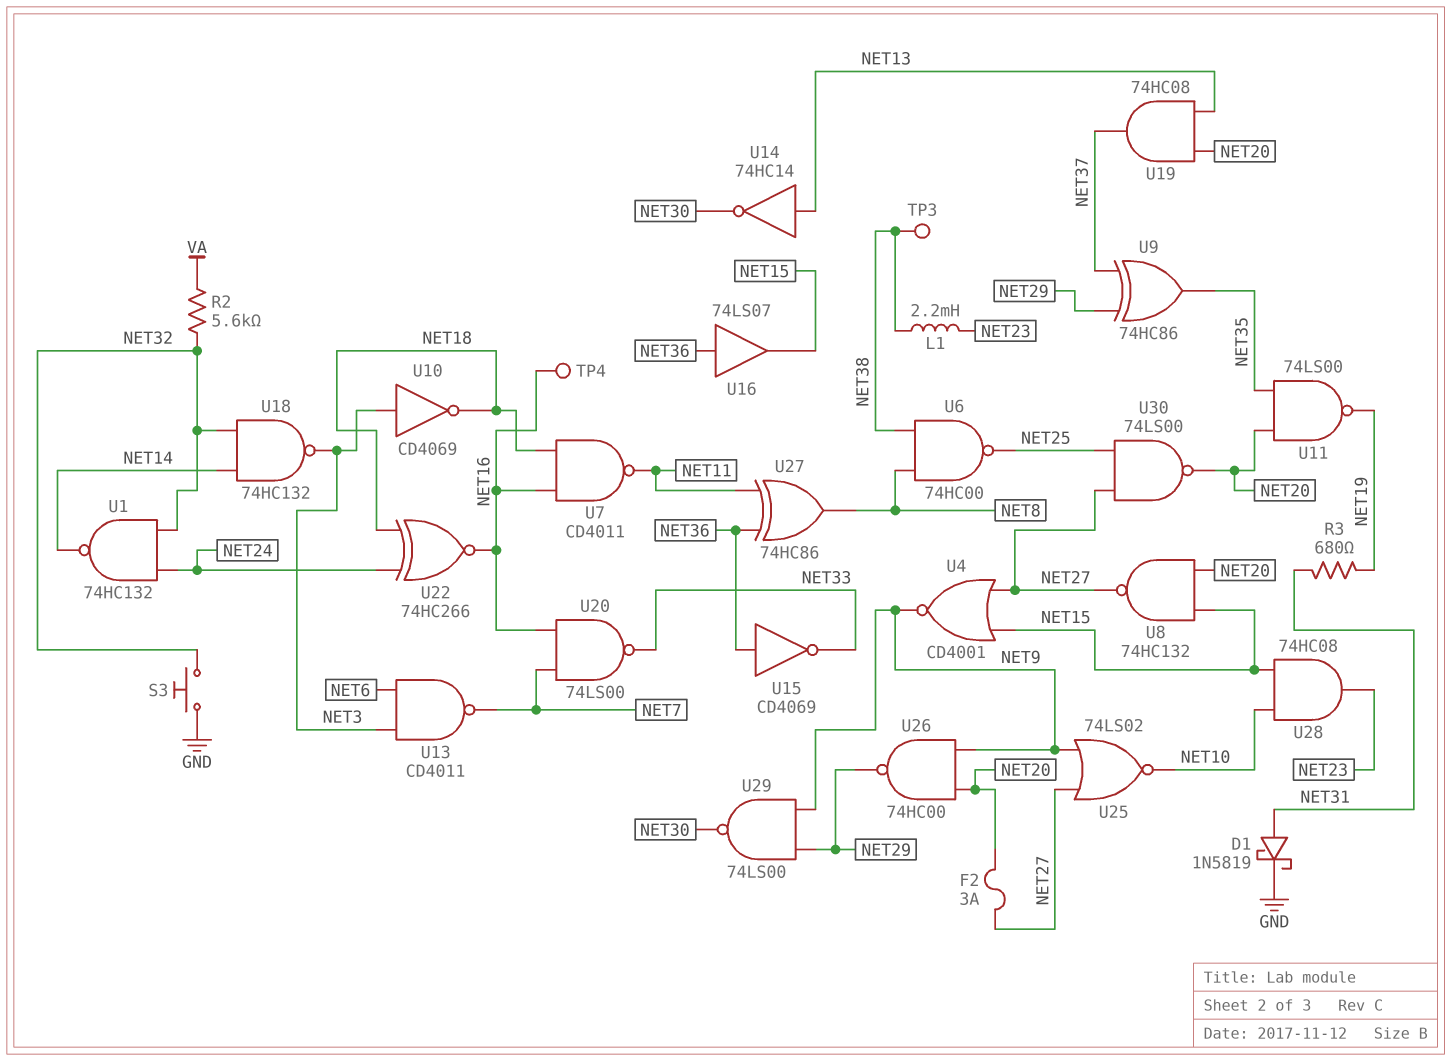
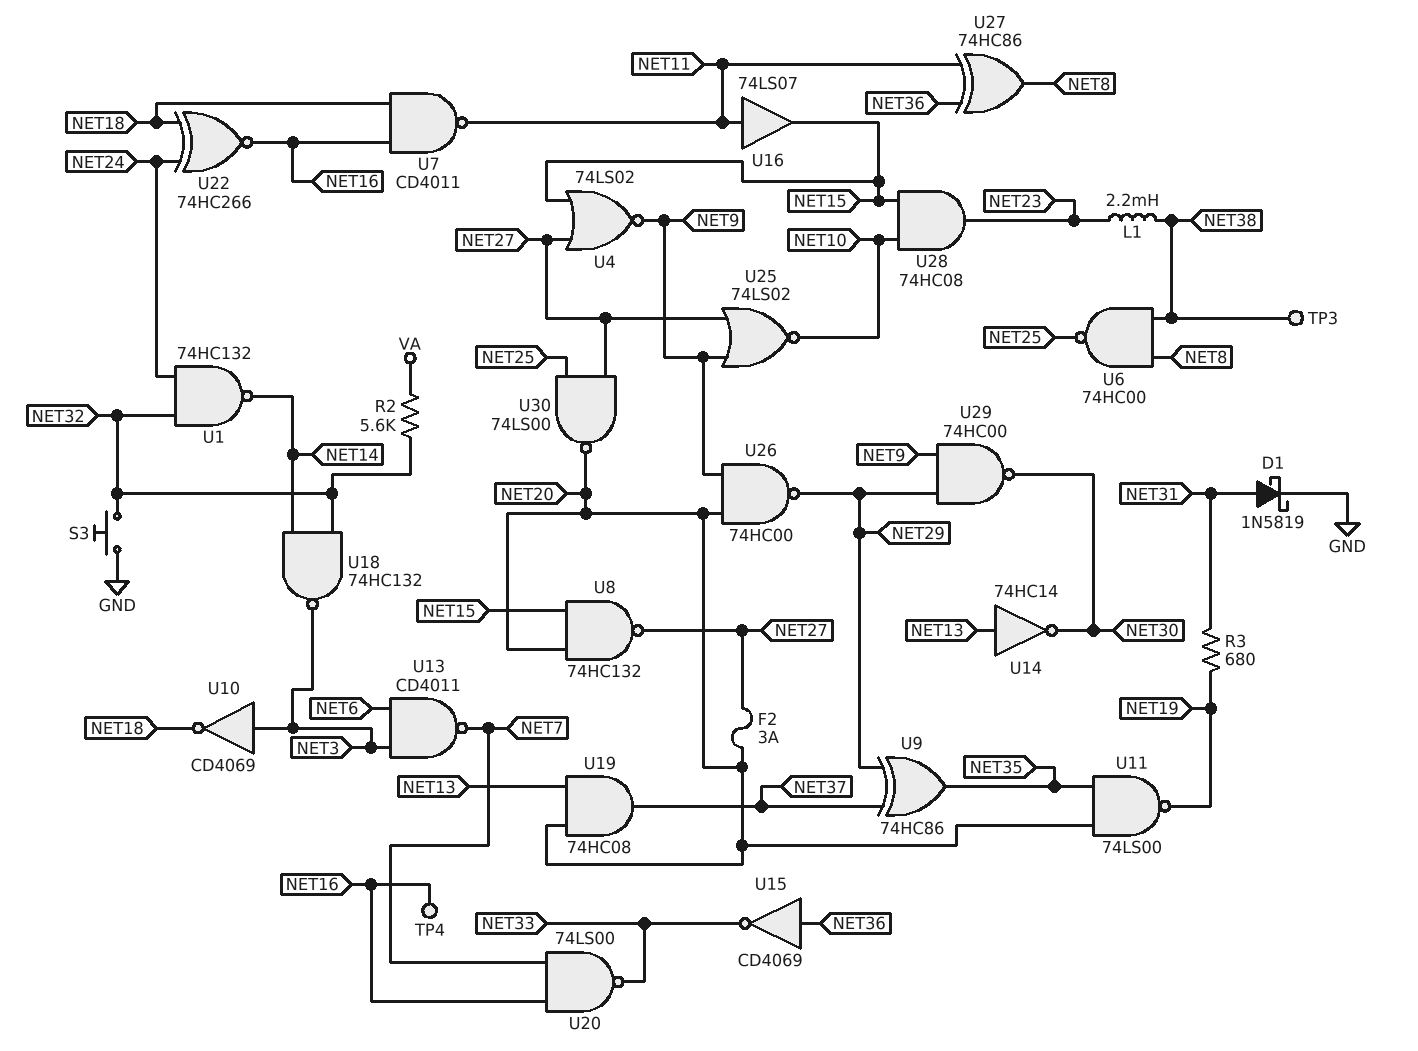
U4: NOR CD4001 (in NET15, in NET27, out NET9) -> NOR 74LS02 (in NET15, in NET27, out NET9)
U16: buffer 74LS07 (in NET36, out NET15) -> buffer 74LS07 (in NET11, out NET15)
U29: NAND 74LS00 (in NET9, in NET29, out NET30) -> NAND 74HC00 (in NET9, in NET29, out NET30)

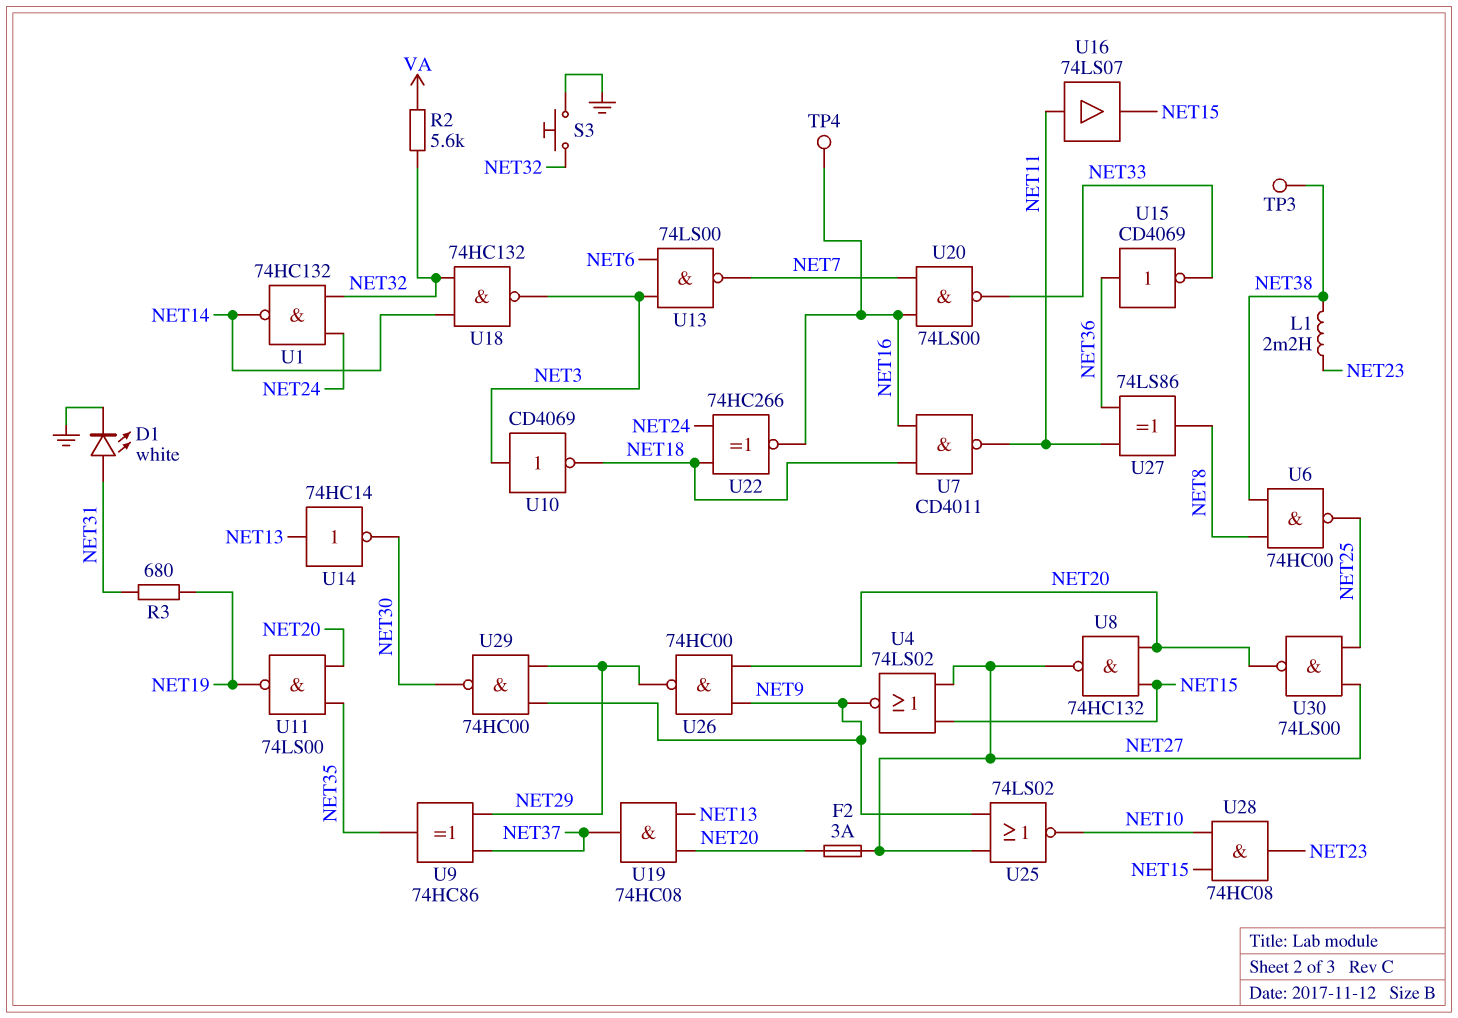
D1: schottky 1N5819 (A NET31, K GND) -> LED white (A NET31, K GND)
U13: NAND CD4011 (in NET3, in NET6, out NET7) -> NAND 74LS00 (in NET3, in NET6, out NET7)
U27: XOR 74HC86 (in NET11, in NET36, out NET8) -> XOR 74LS86 (in NET11, in NET36, out NET8)

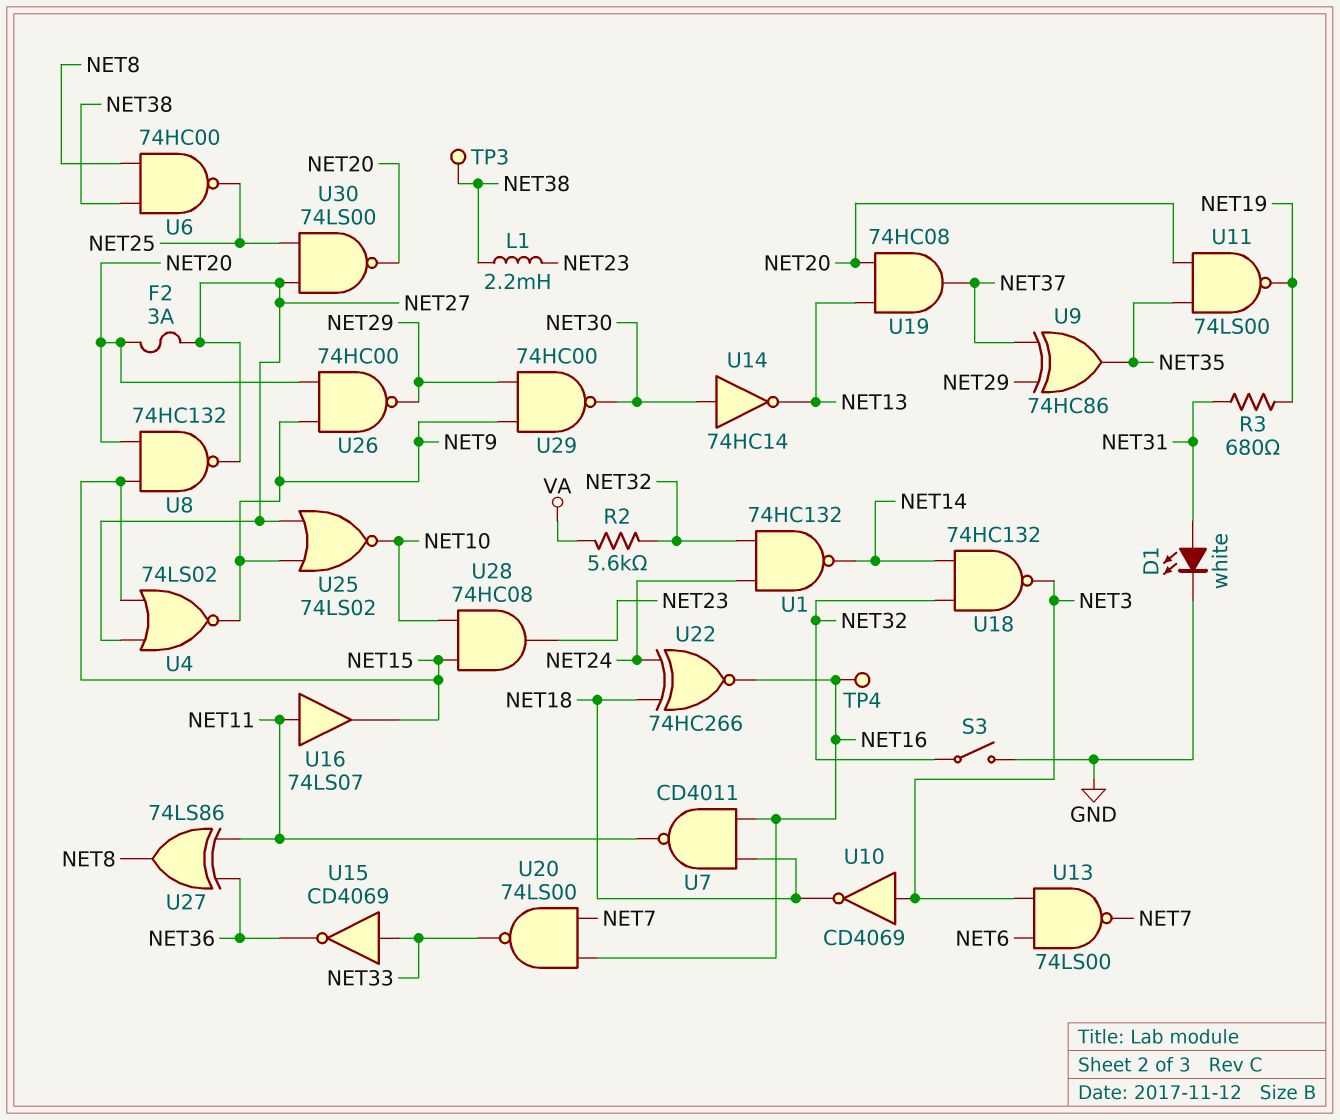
S3: button (GND, NET32) -> switch (GND, NET32)
U14: NOT 74HC14 (in NET13, out NET30) -> NOT 74HC14 (in NET30, out NET13)
U15: NOT CD4069 (in NET36, out NET33) -> NOT CD4069 (in NET33, out NET36)

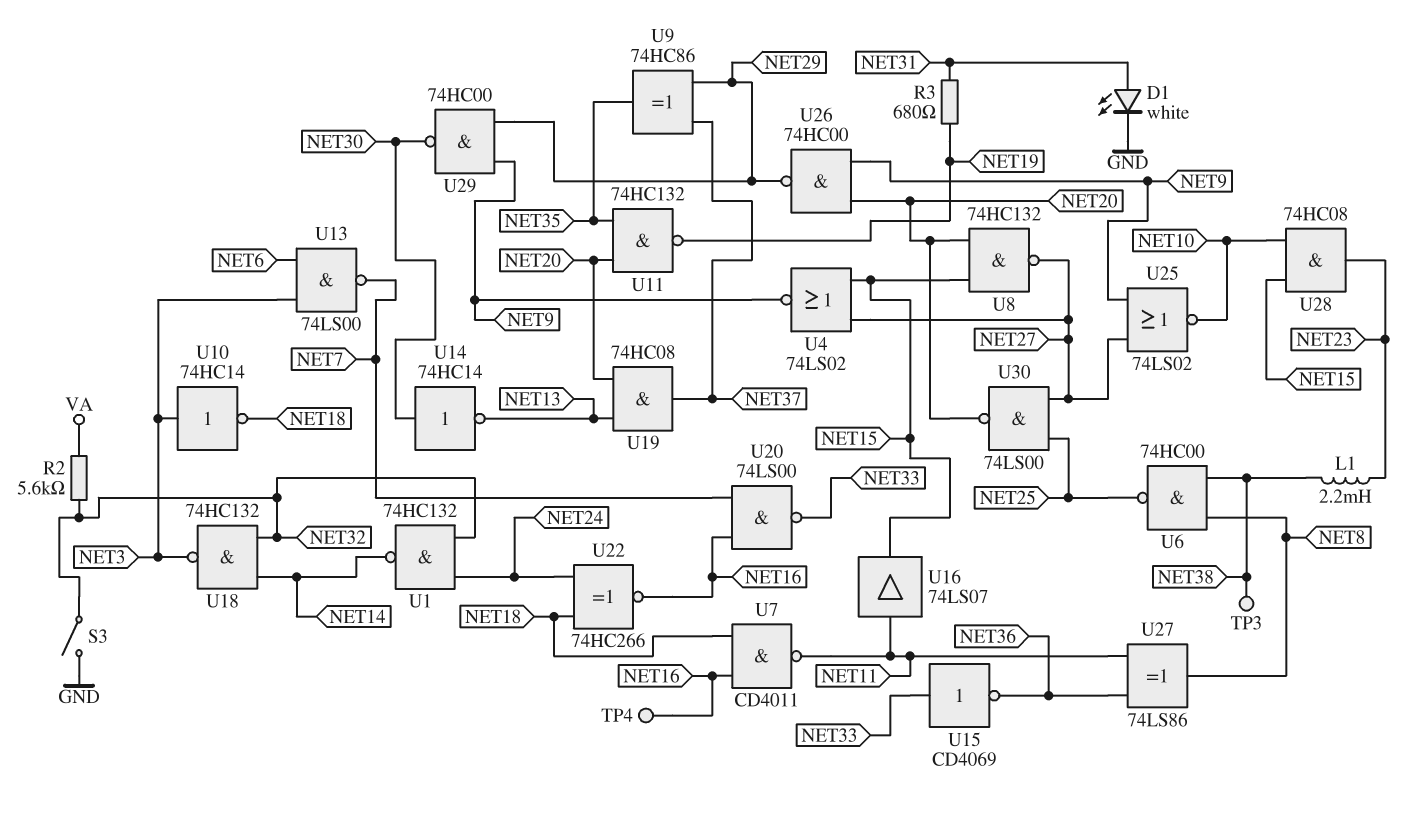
F2: 3A (NET20, NET27) -> none
U10: NOT CD4069 (in NET3, out NET18) -> NOT 74HC14 (in NET3, out NET18)
U11: NAND 74LS00 (in NET20, in NET35, out NET19) -> NAND 74HC132 (in NET20, in NET35, out NET19)

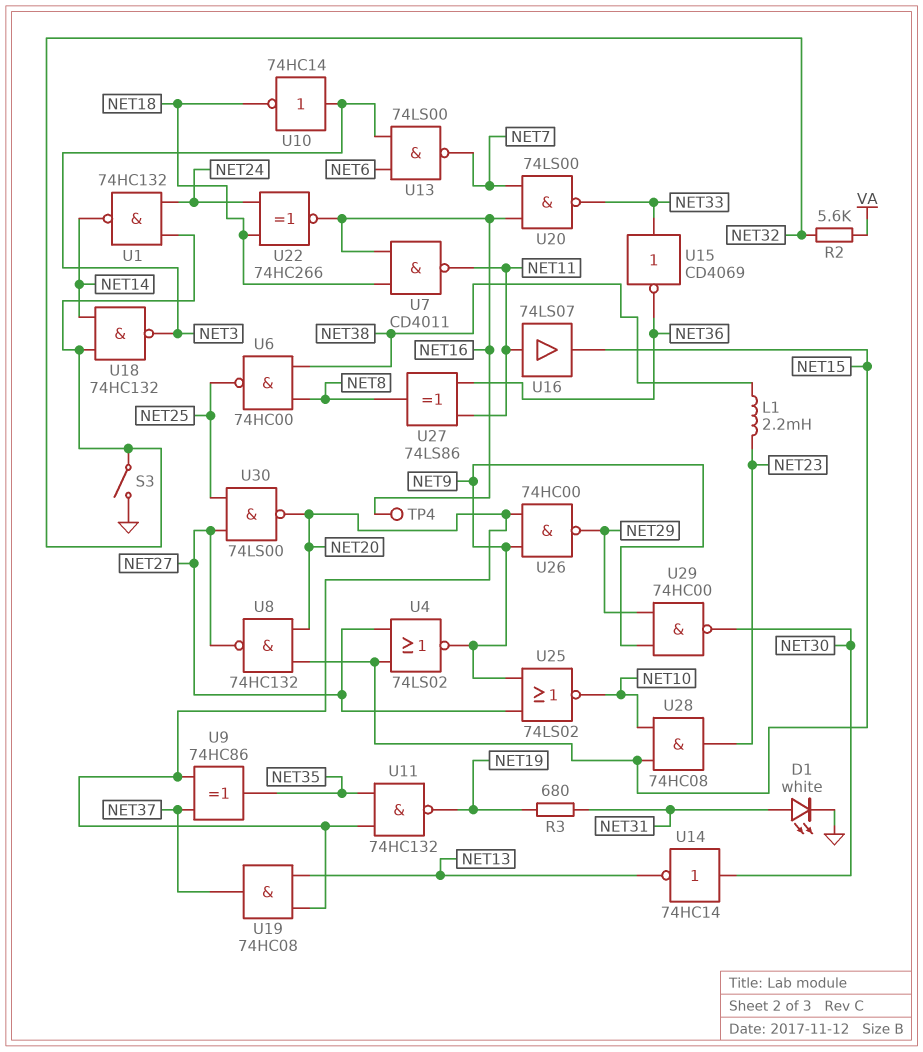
TP3: test point (NET38) -> none
U9: XOR 74HC86 (in NET29, in NET37, out NET35) -> XOR 74HC86 (in NET20, in NET37, out NET35)

